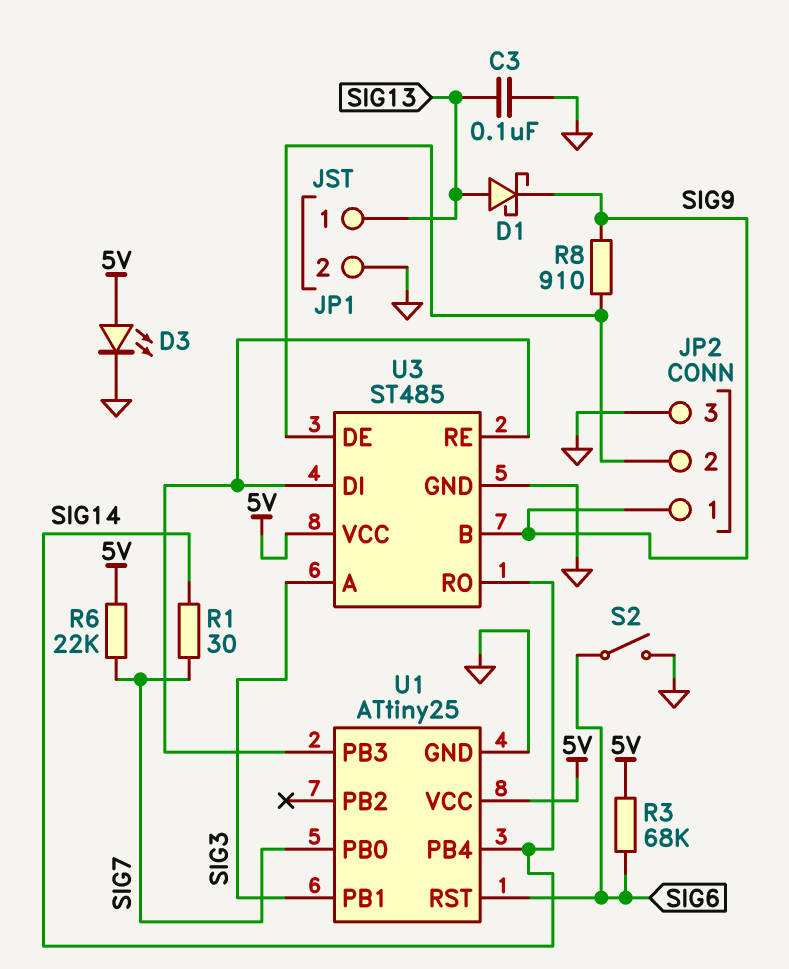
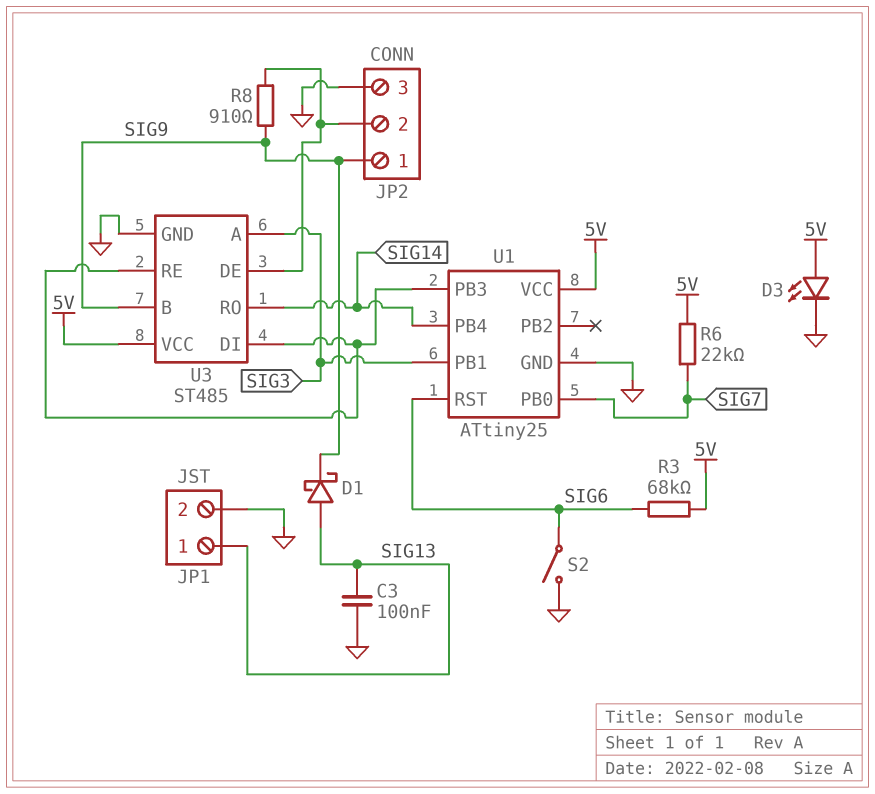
R1: 30 (SIG7, SIG14) -> none

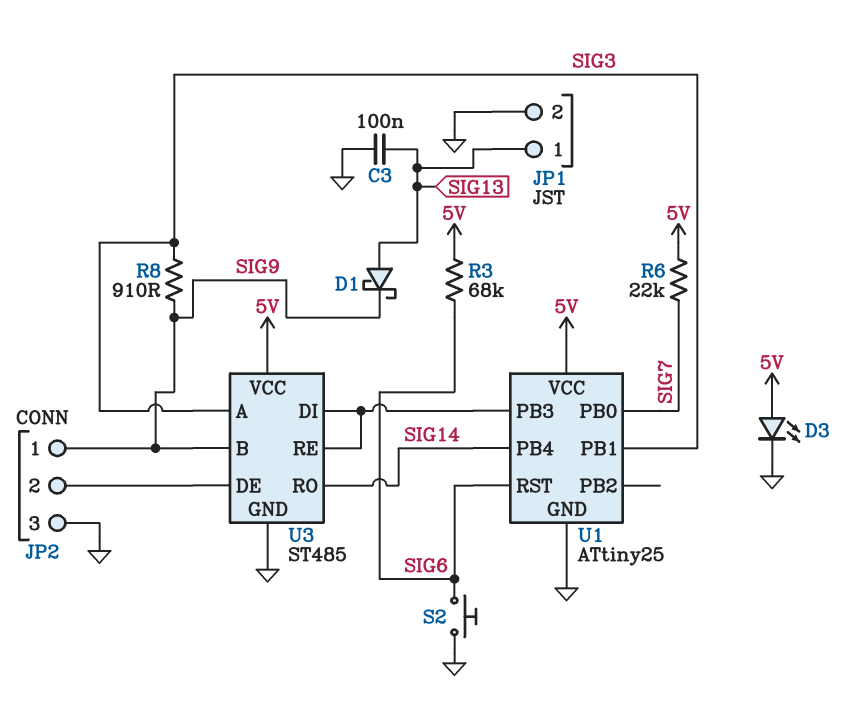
R8: 910 (JP2/2, SIG9) -> 910 (SIG3, SIG9)
S2: switch (GND, SIG6) -> button (GND, SIG6)

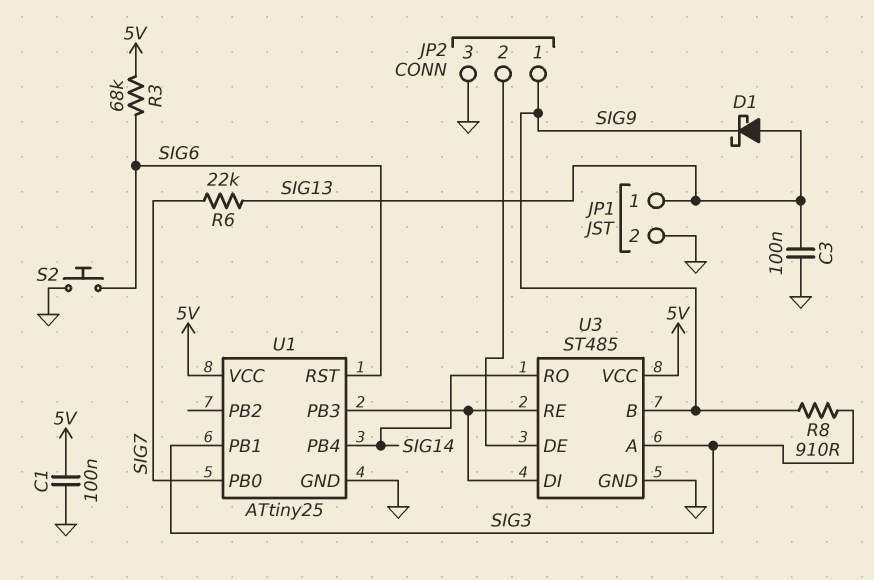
C1: none -> 100nF (5V, GND)
D3: LED (A 5V, K GND) -> none
R6: 22k (5V, SIG7) -> 22k (SIG7, SIG13)

